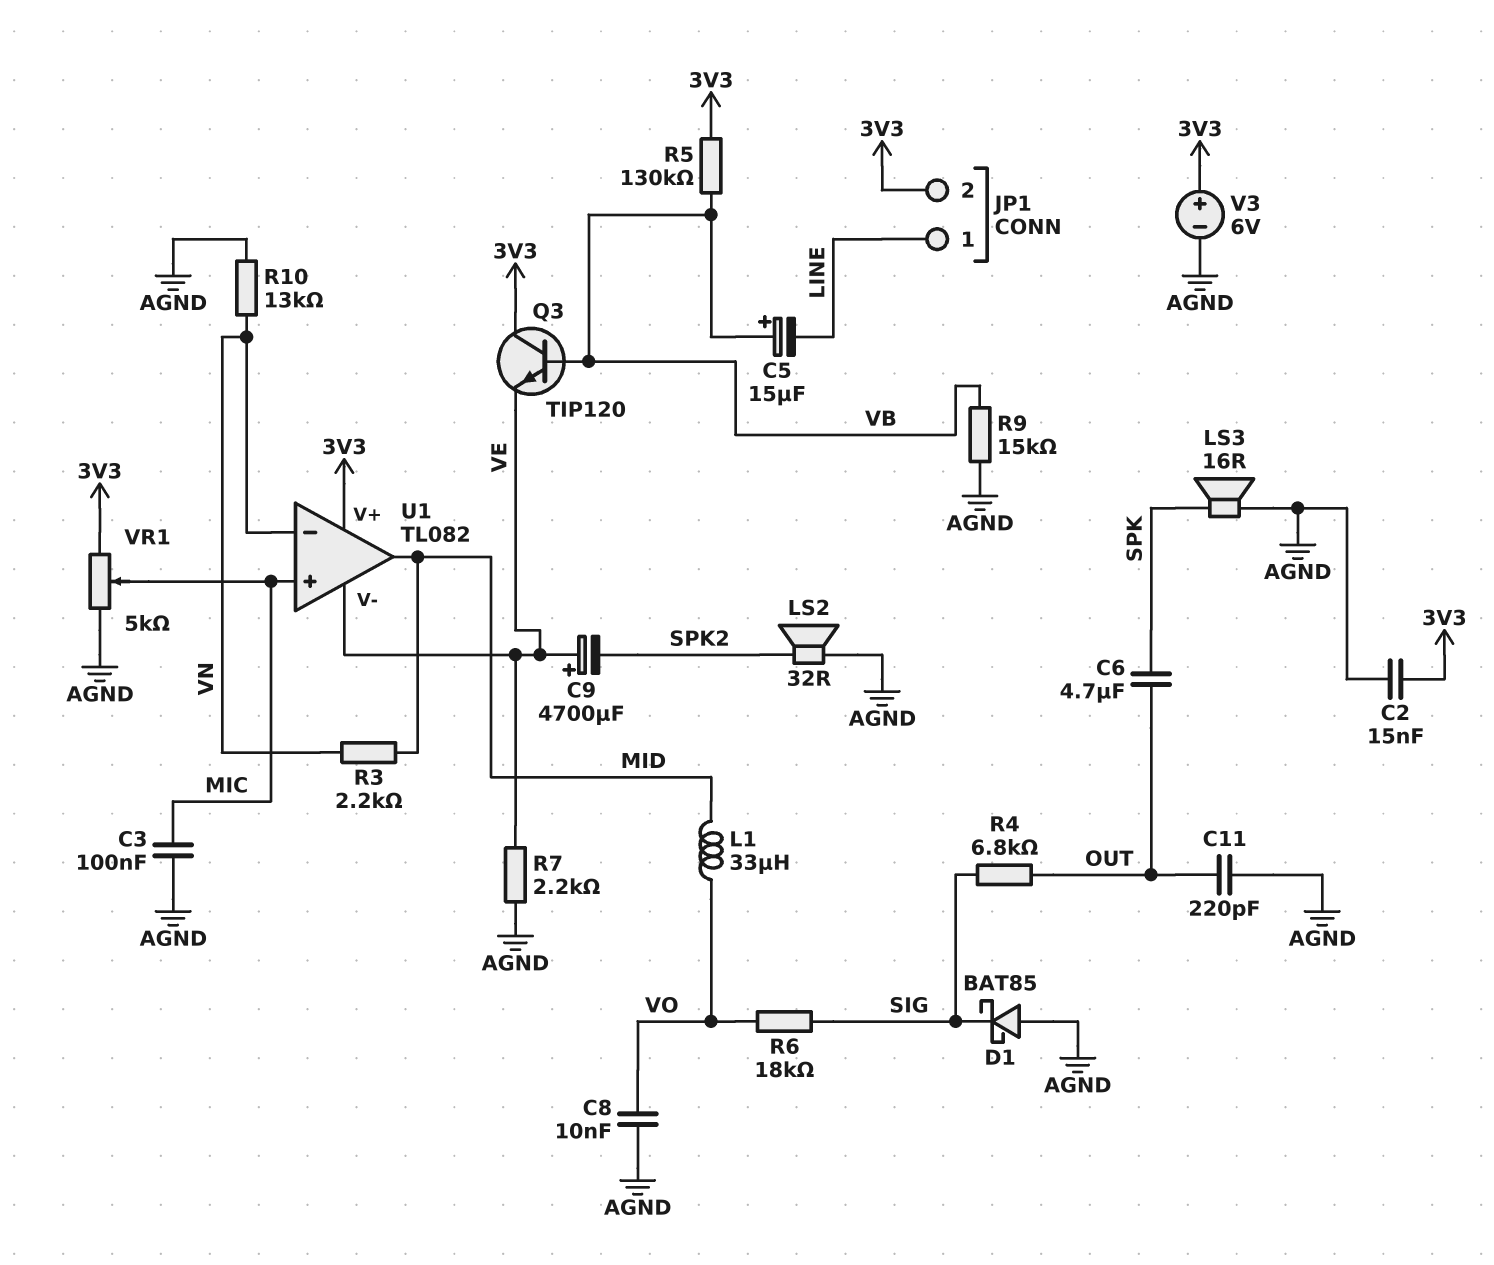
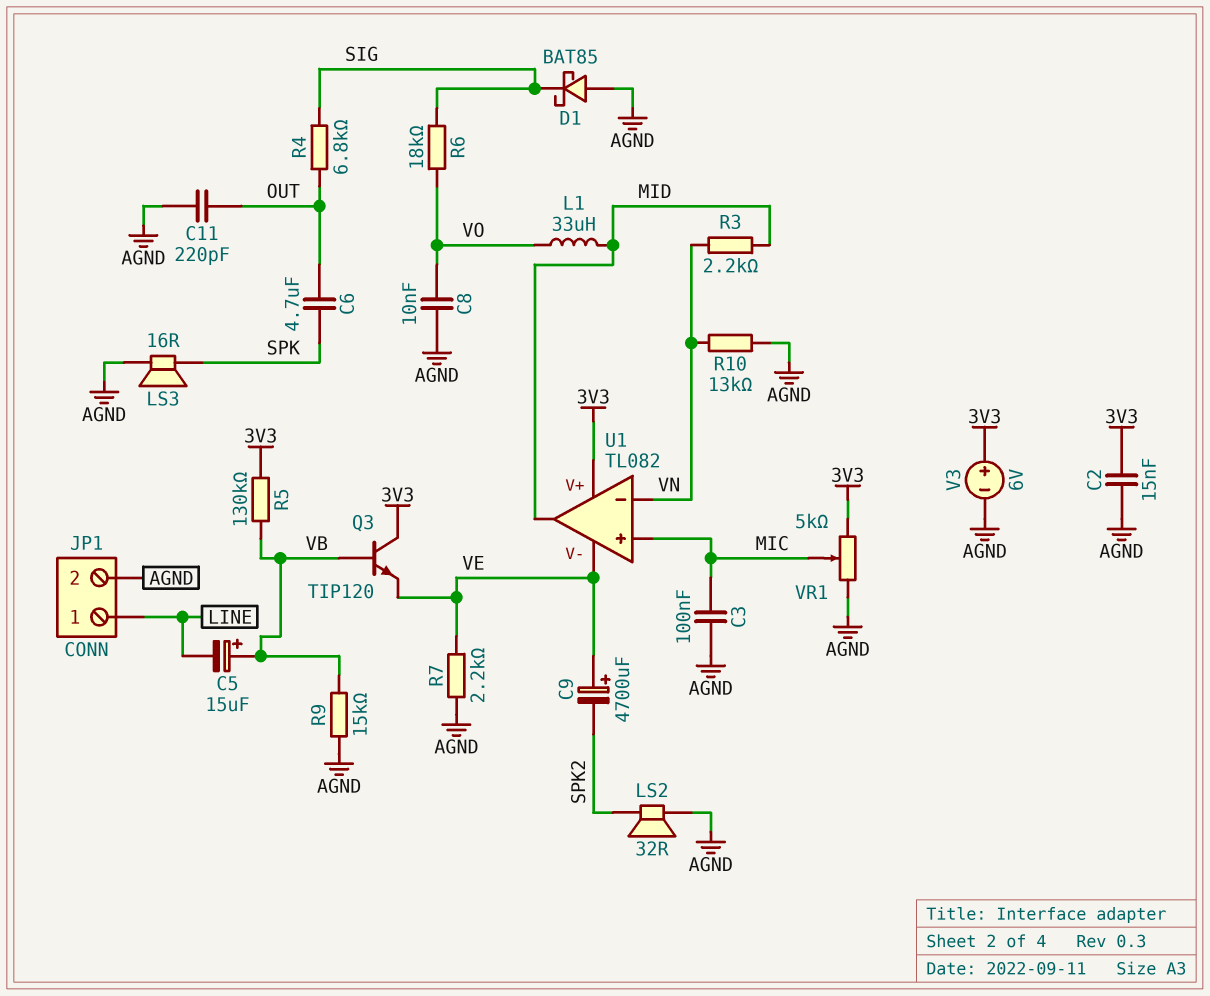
JP1 pin 2: 3V3 -> AGND

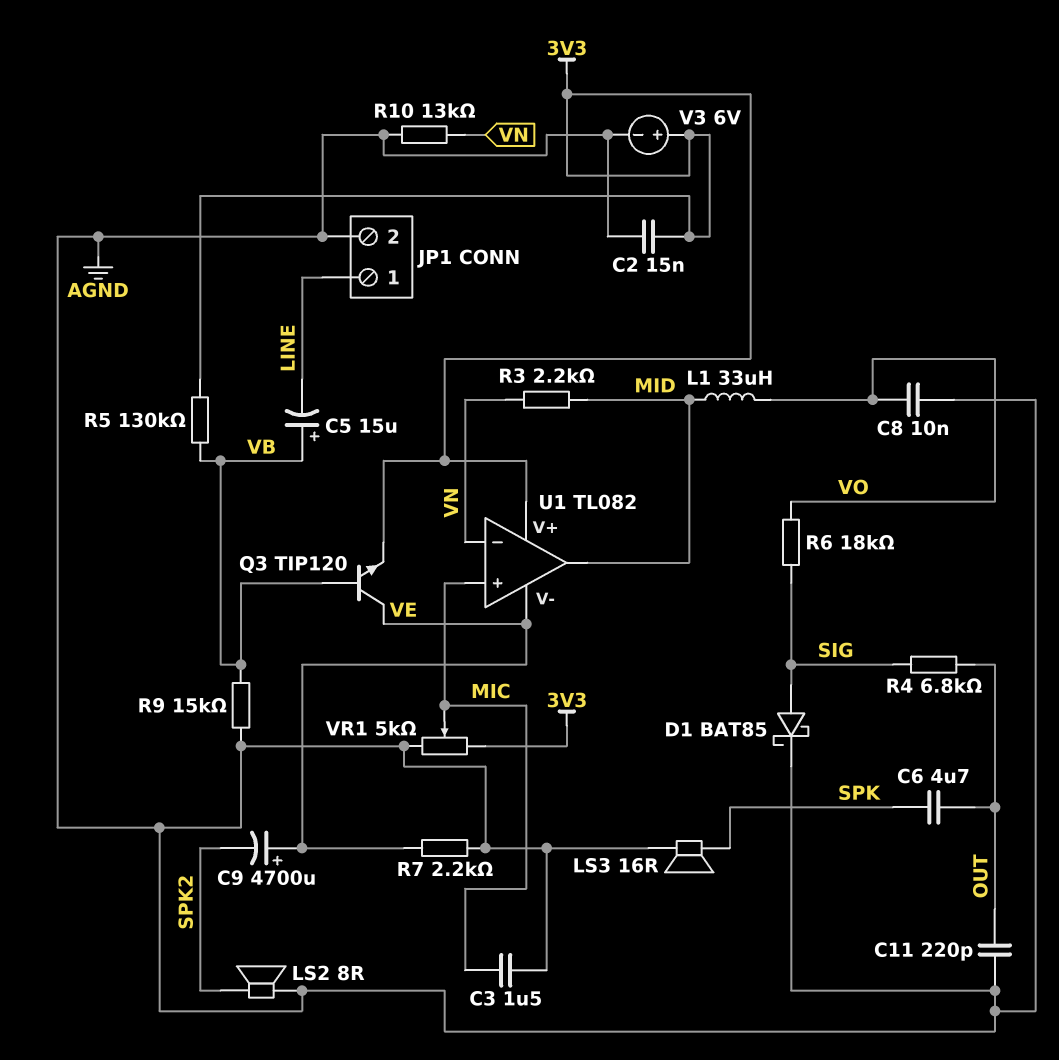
C3: 100nF (AGND, MIC) -> 1.5uF (AGND, MIC)
D1: schottky BAT85 (A AGND, K SIG) -> schottky BAT85 (A SIG, K AGND)
LS2: speaker 32R (AGND, SPK2) -> speaker 8R (AGND, SPK2)
Q3: NPN TIP120 (B VB, C 3V3, E VE) -> NPN TIP120 (B VB, C VE, E 3V3)

